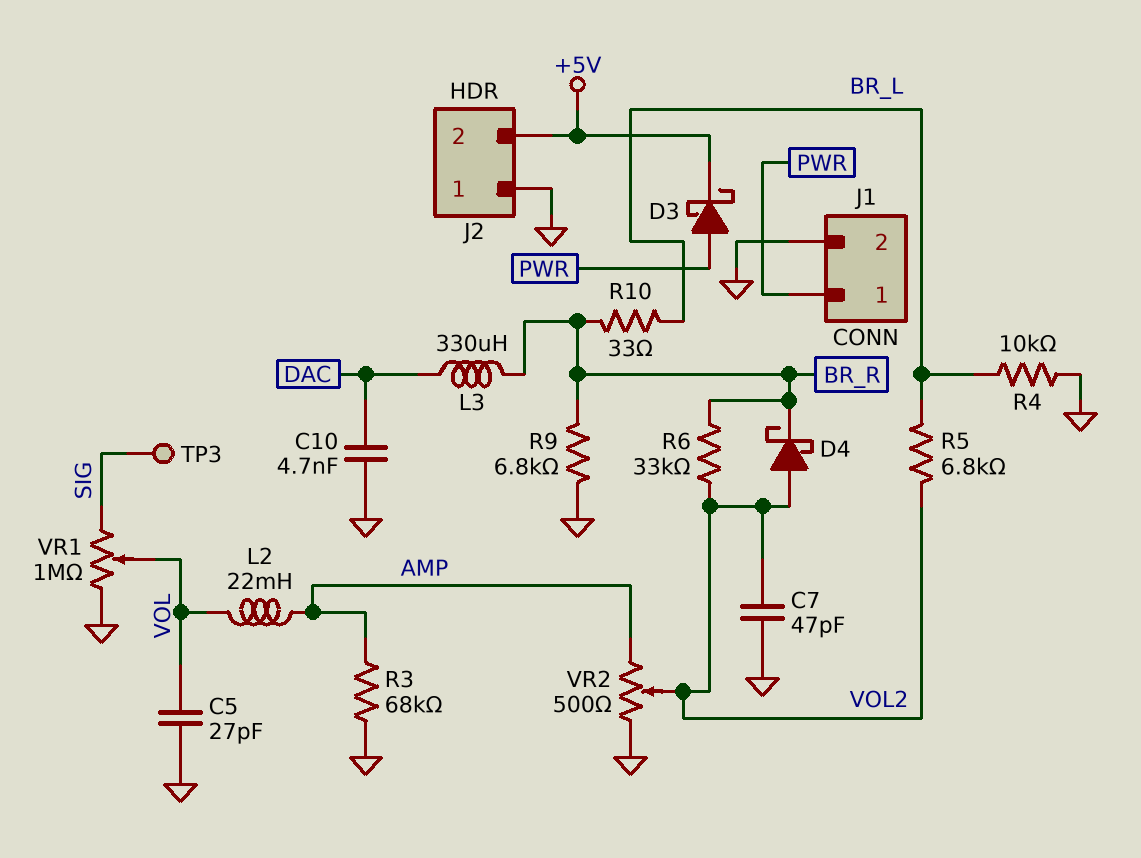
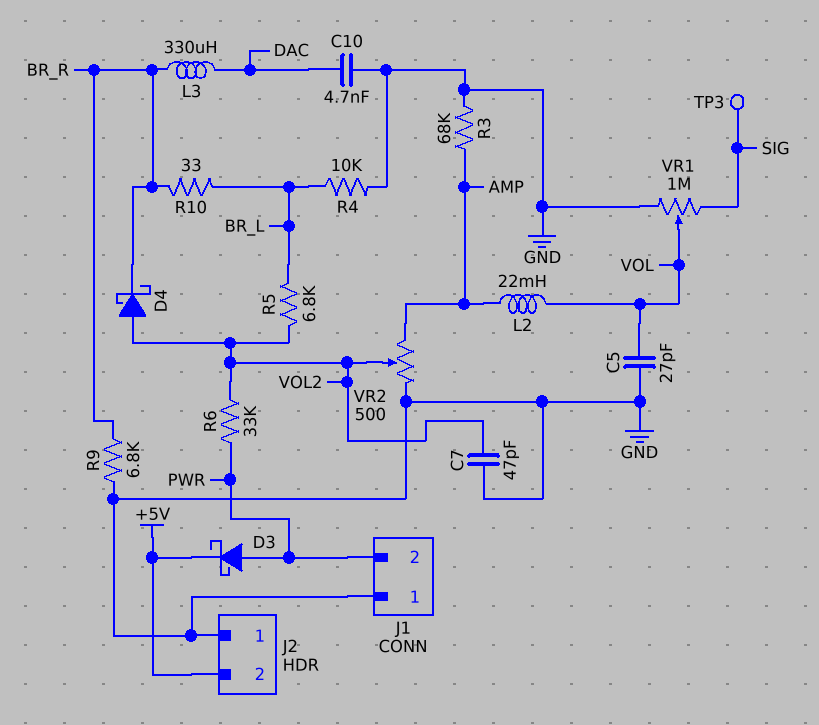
J1 pin 1: PWR -> GND
J1 pin 2: GND -> PWR
R6: 33k (BR_R, VOL2) -> 33k (PWR, VOL2)

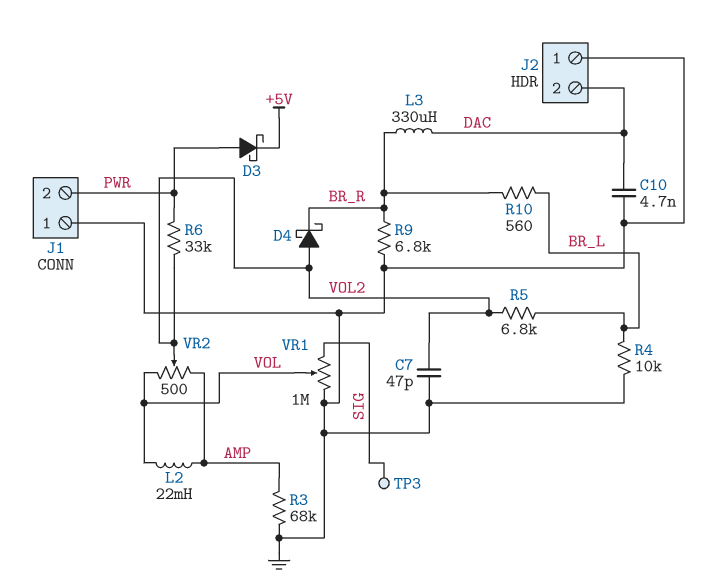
C5: 27pF (GND, VOL) -> none
J2 pin 2: +5V -> DAC
R10: 33 (BR_L, BR_R) -> 560 (BR_L, BR_R)
VR2: 500 (AMP, GND, wiper VOL2) -> 500 (AMP, VOL, wiper VOL2)

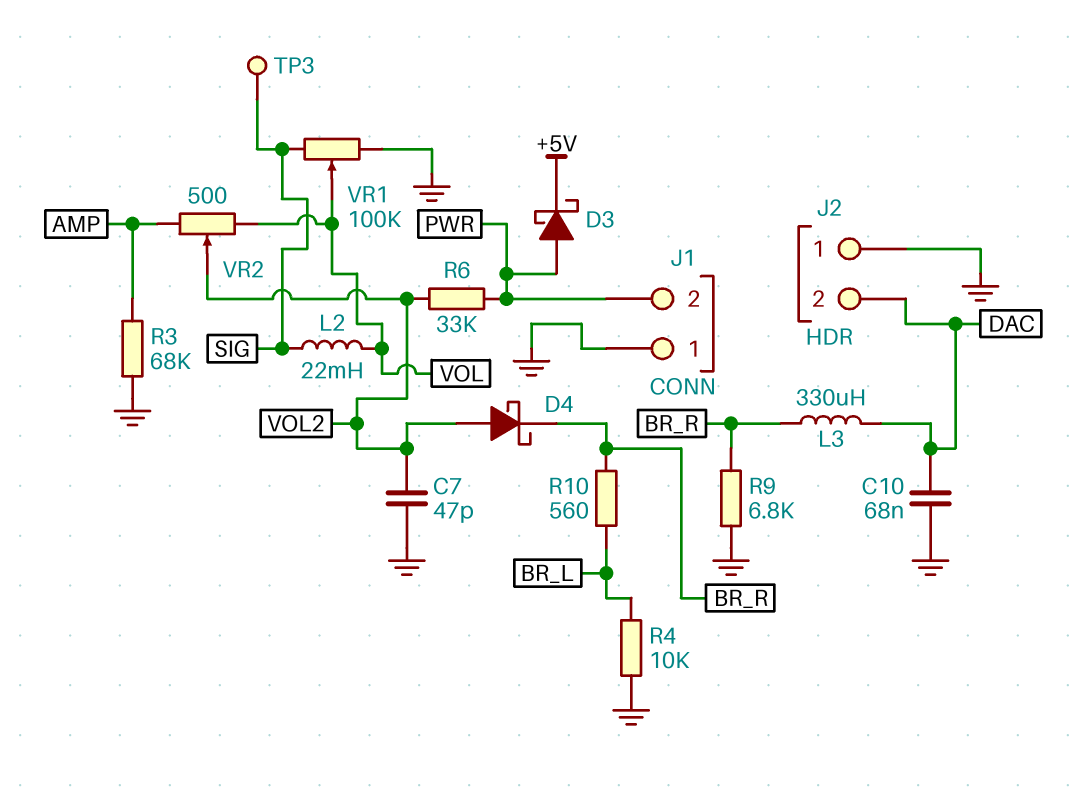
C10: 4.7nF (DAC, GND) -> 68nF (DAC, GND)
L2: 22mH (AMP, VOL) -> 22mH (SIG, VOL)
R5: 6.8k (BR_L, VOL2) -> none
VR1: 1M (GND, SIG, wiper VOL) -> 100k (GND, SIG, wiper VOL)

